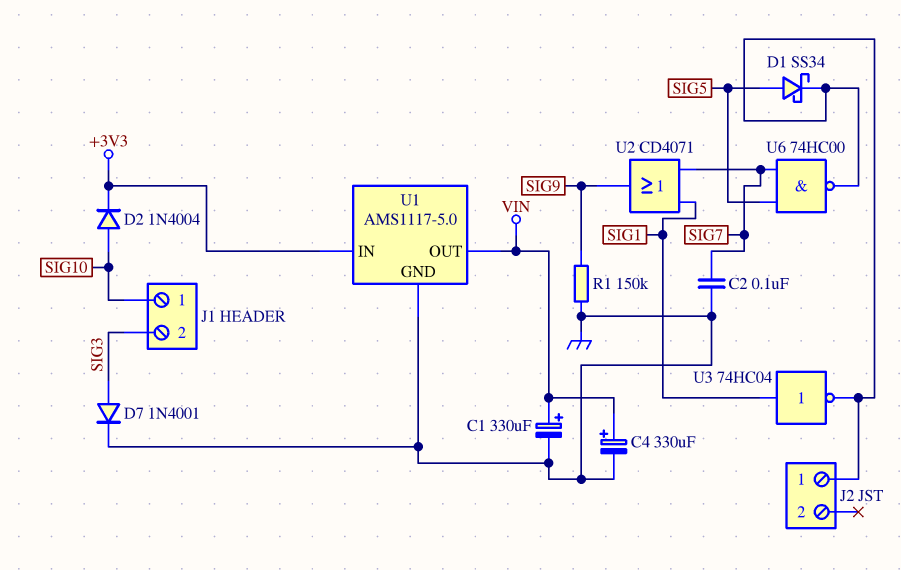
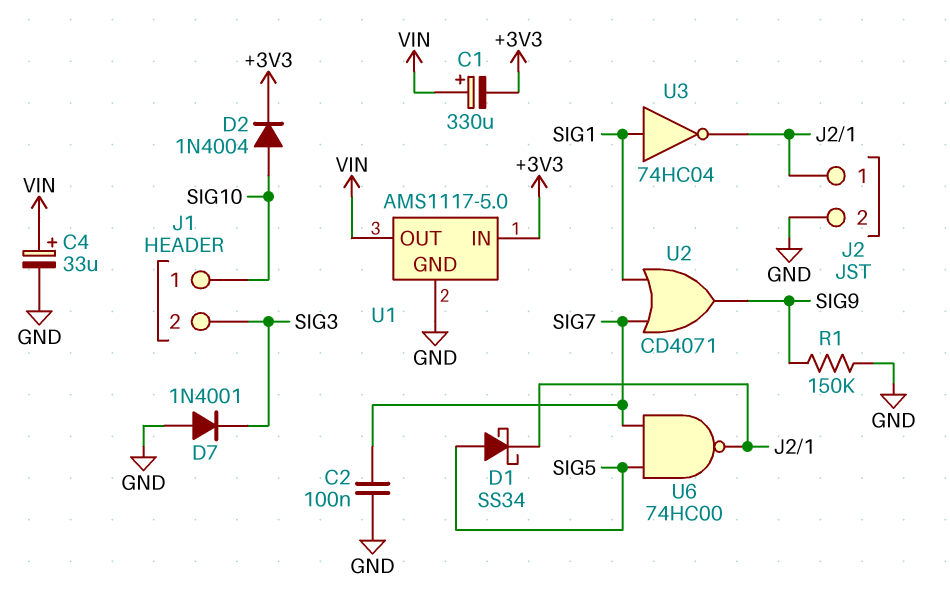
C1: 330uF (plus VIN, minus GND) -> 330uF (plus VIN, minus +3V3)
C4: 330uF (plus VIN, minus GND) -> 33uF (plus VIN, minus GND)
D7: diode 1N4001 (A SIG3, K GND) -> diode 1N4001 (A GND, K SIG3)
J2 pin 2: none -> GND

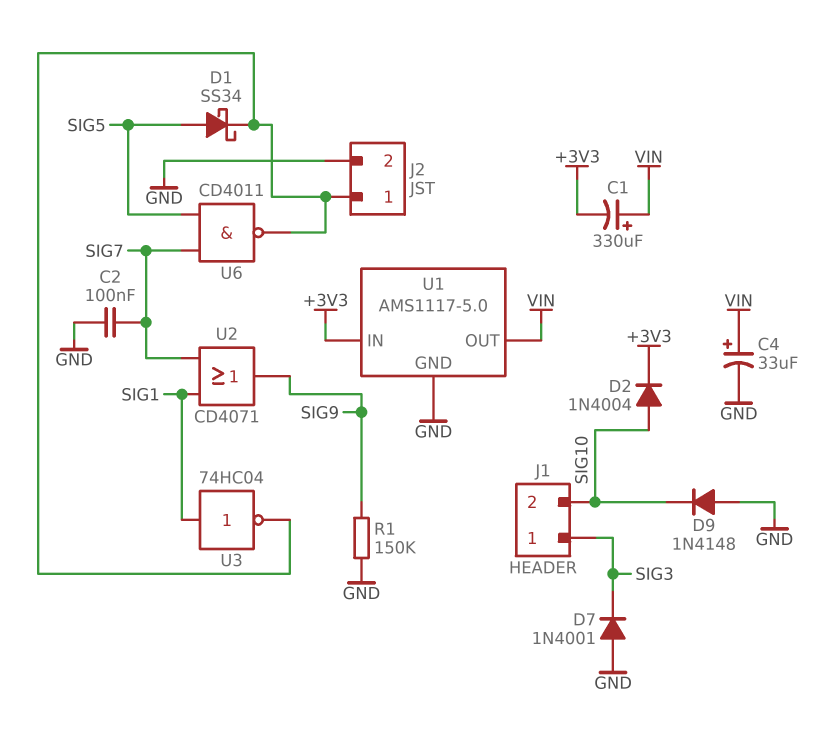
D9: none -> diode 1N4148 (A GND, K SIG10)
J1 pin 1: SIG10 -> SIG3
J1 pin 2: SIG3 -> SIG10
U6: NAND 74HC00 (in SIG5, in SIG7, out J2/1) -> NAND CD4011 (in SIG5, in SIG7, out J2/1)

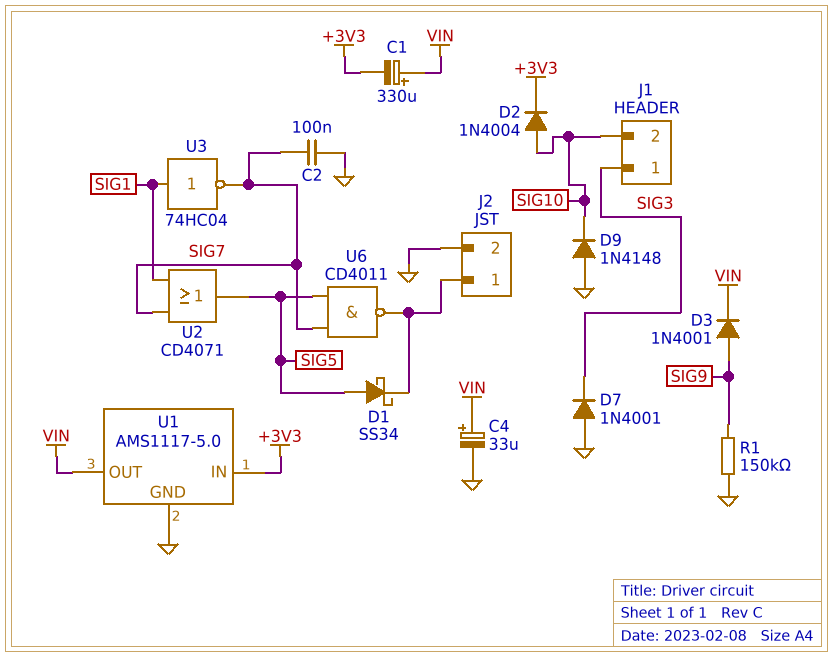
D3: none -> diode 1N4001 (A SIG9, K VIN)
U2: OR CD4071 (in SIG1, in SIG7, out SIG9) -> OR CD4071 (in SIG1, in SIG7, out SIG5)
U3: NOT 74HC04 (in SIG1, out J2/1) -> NOT 74HC04 (in SIG1, out SIG7)

